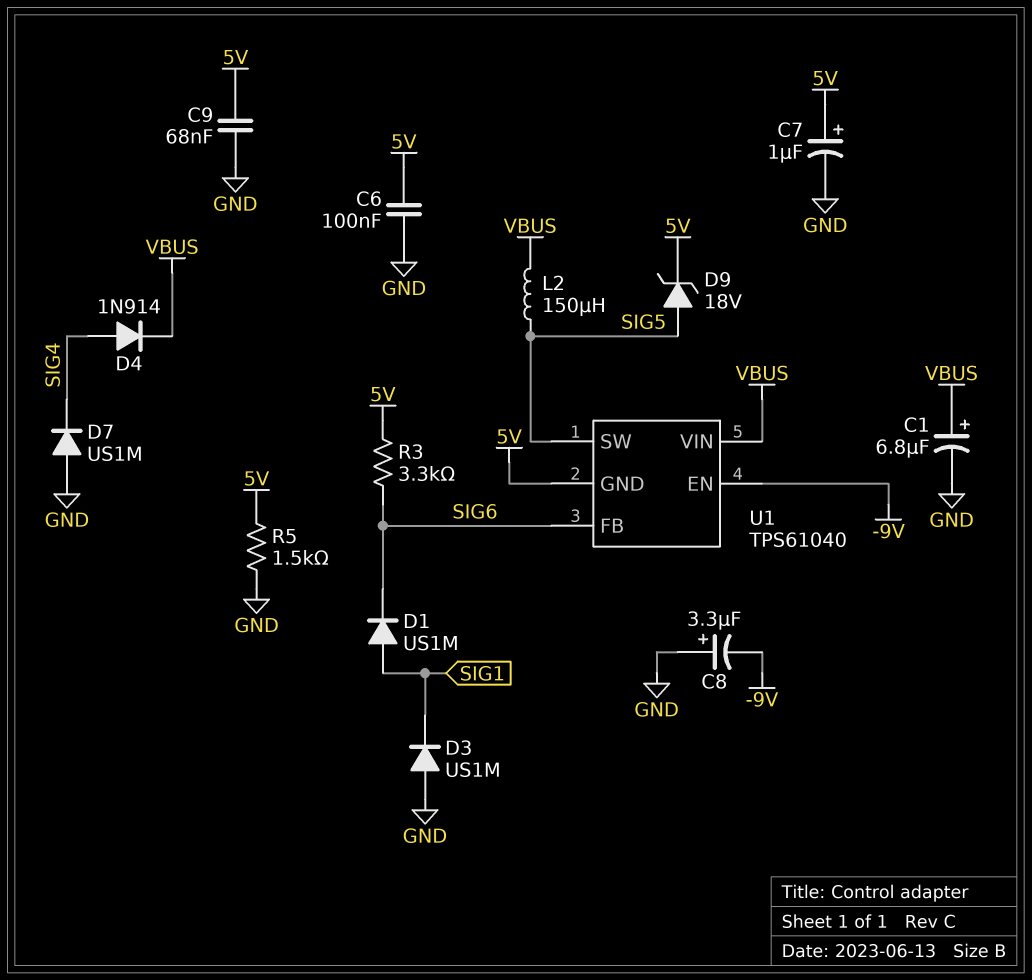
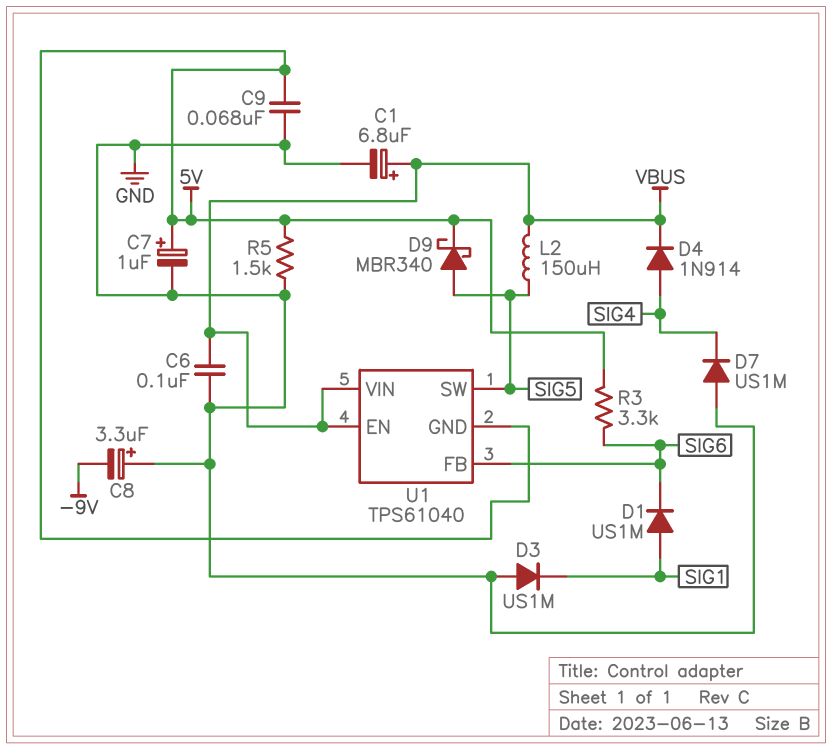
C6: 100nF (5V, GND) -> 100nF (GND, VBUS)
D9: zener 18V (A SIG5, K 5V) -> schottky MBR340 (A SIG5, K 5V)
U1 pin EN: -9V -> VBUS

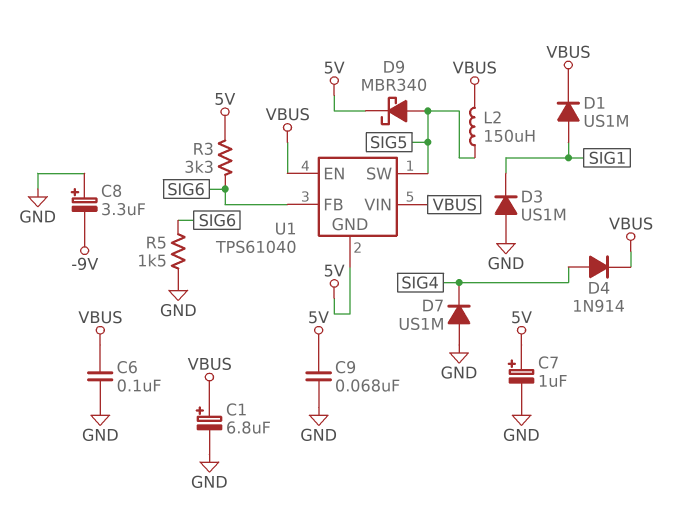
D1: diode US1M (A SIG1, K SIG6) -> diode US1M (A SIG1, K VBUS)
R5: 1.5k (5V, GND) -> 1.5k (GND, SIG6)

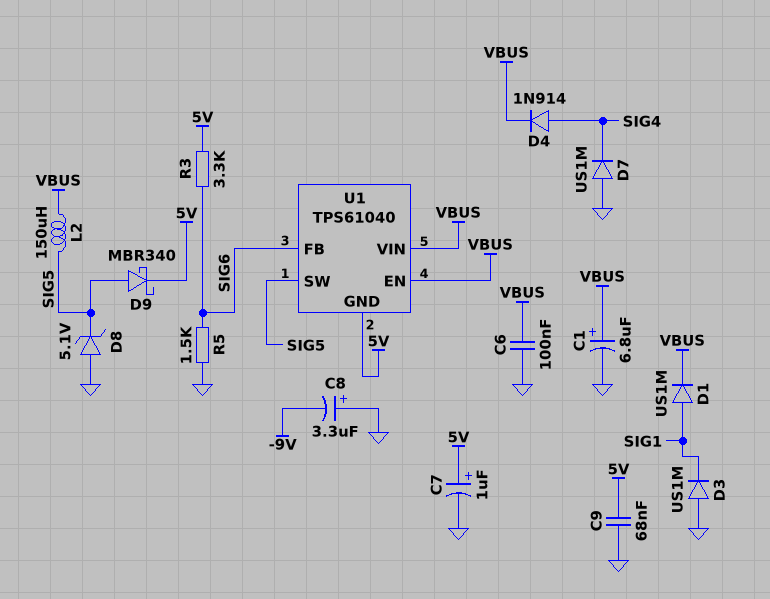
D8: none -> zener 5.1V (A GND, K SIG5)

